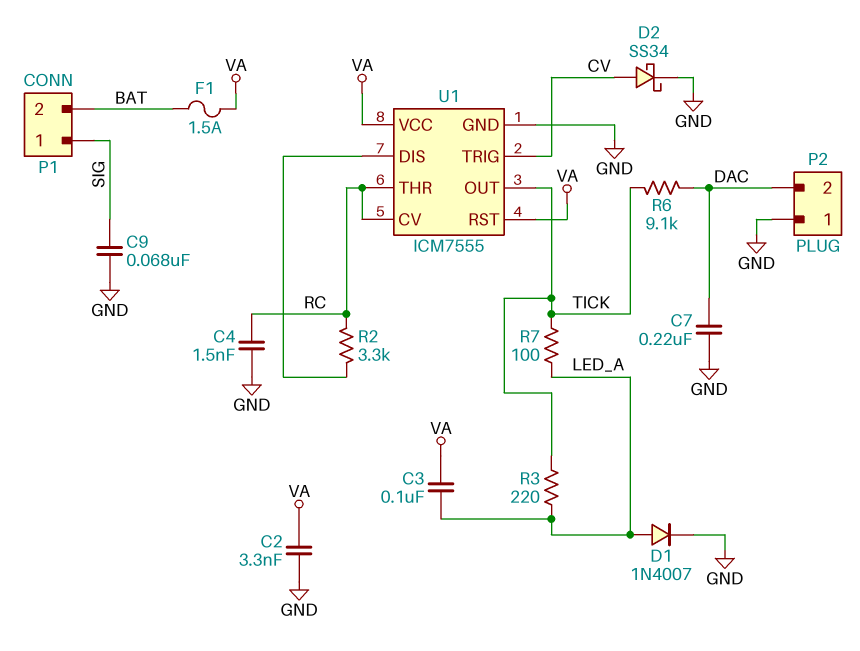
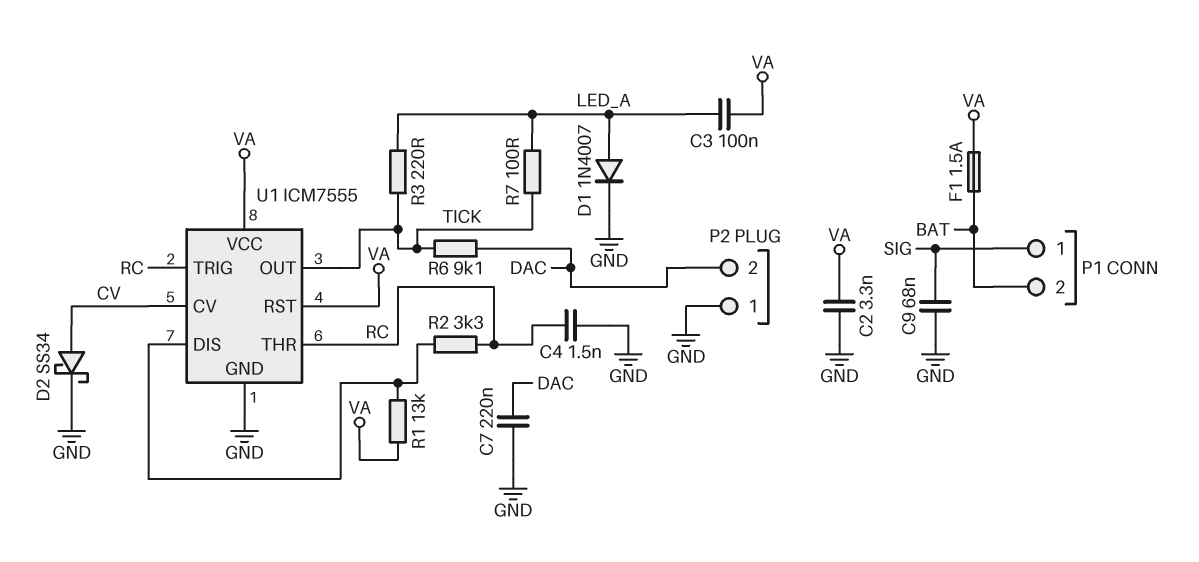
R1: none -> 13k (U1/DIS, VA)
U1 pin CV: RC -> CV
U1 pin TRIG: CV -> RC

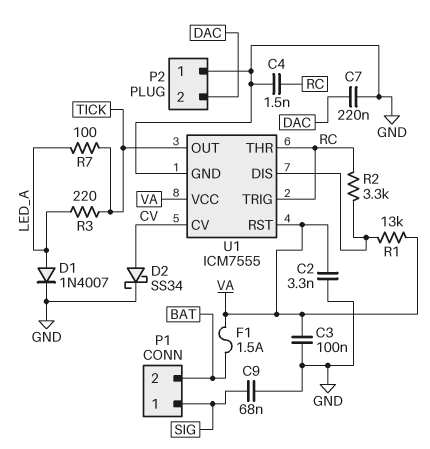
C3: 100nF (LED_A, VA) -> 100nF (GND, VA)
R6: 9.1k (DAC, TICK) -> none

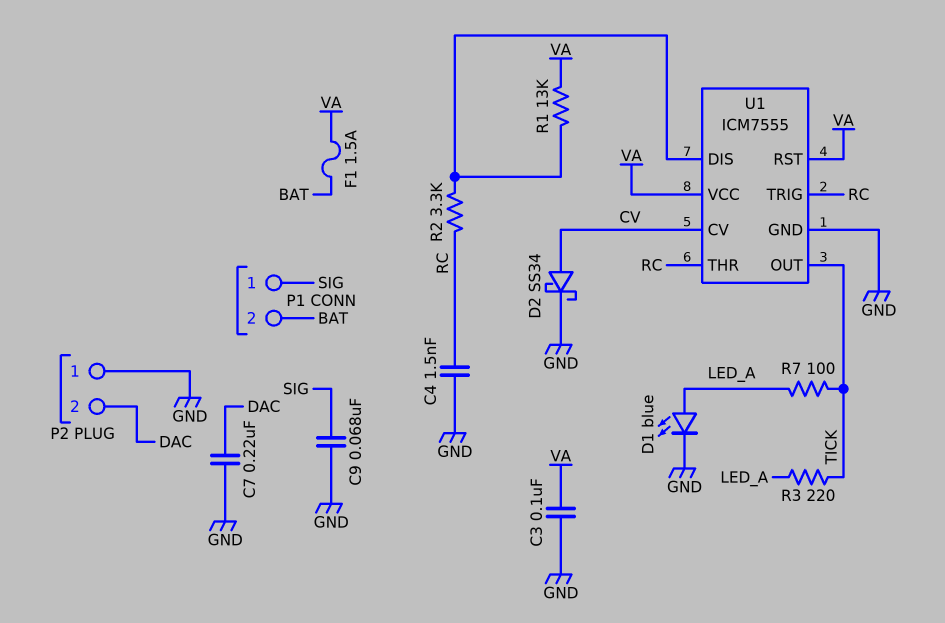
C2: 3.3nF (GND, VA) -> none
D1: diode 1N4007 (A LED_A, K GND) -> LED blue (A LED_A, K GND)

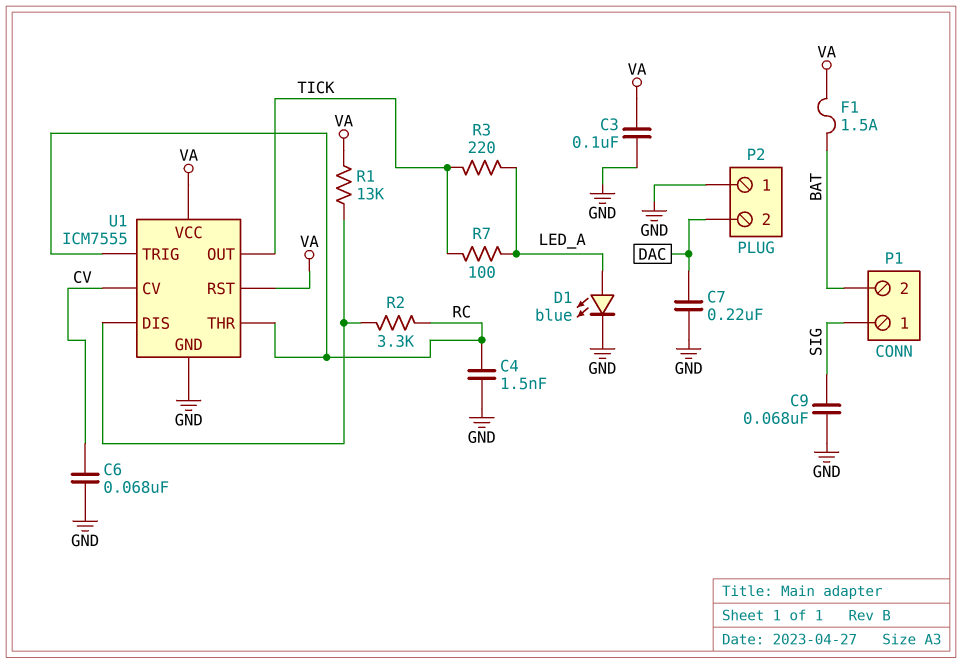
C6: none -> 68nF (CV, GND)
D2: schottky SS34 (A CV, K GND) -> none

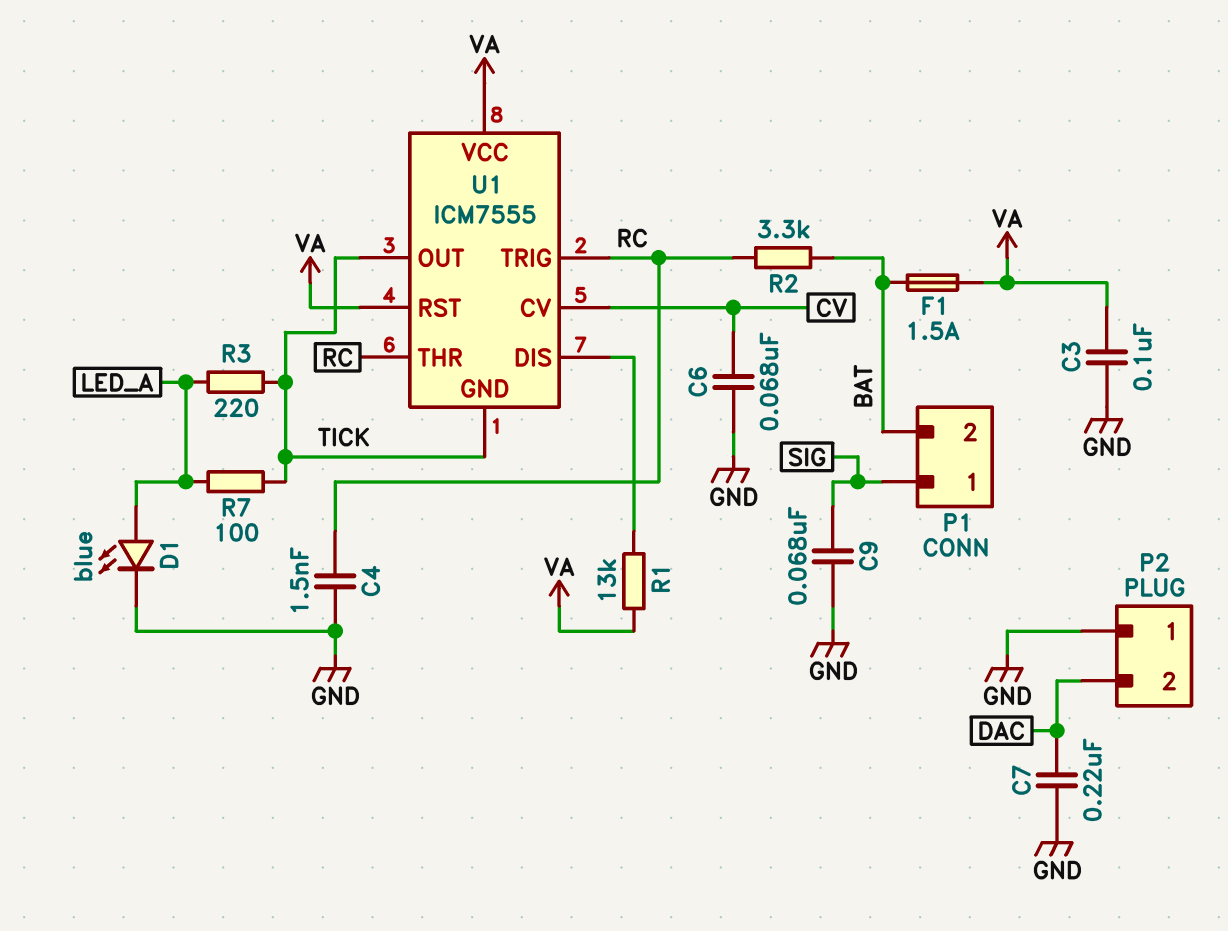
R2: 3.3k (RC, U1/DIS) -> 3.3k (BAT, RC)
U1 pin GND: GND -> TICK

